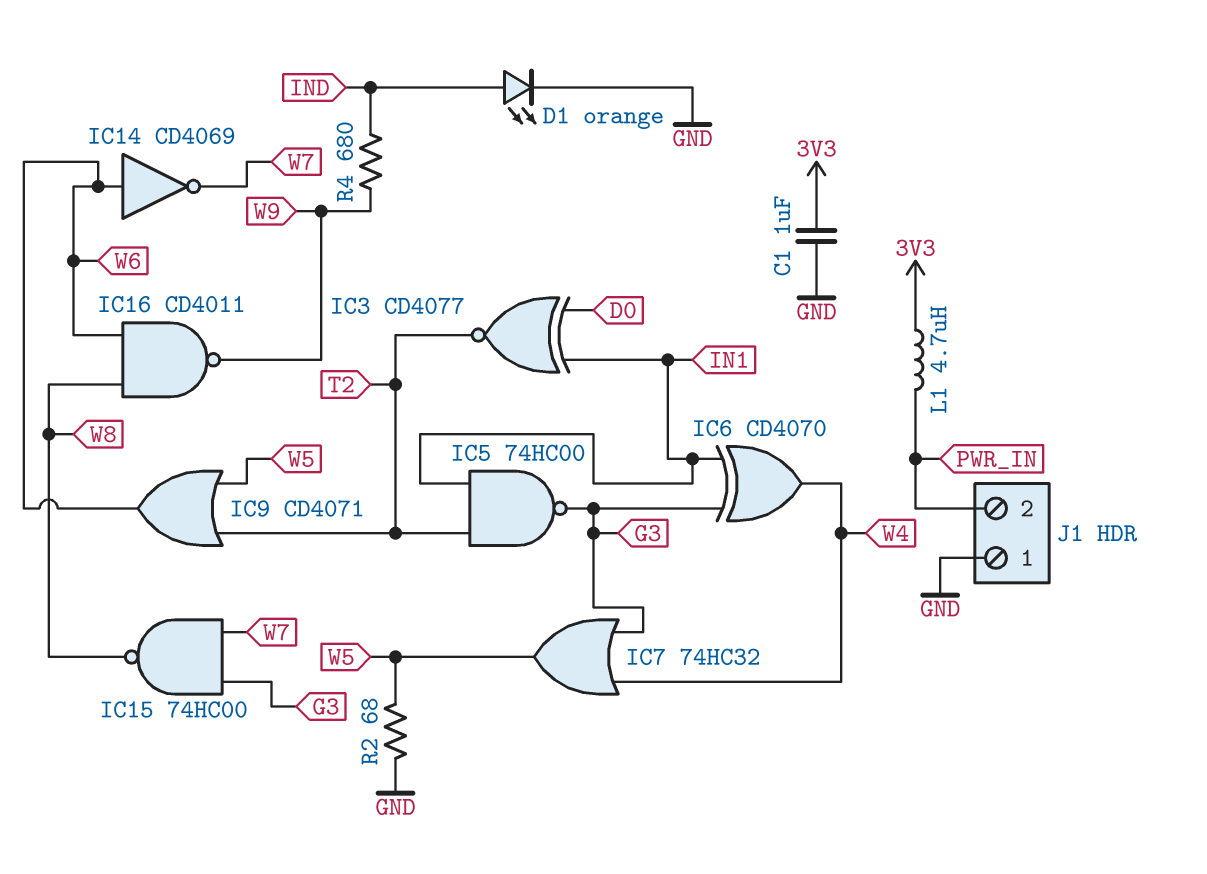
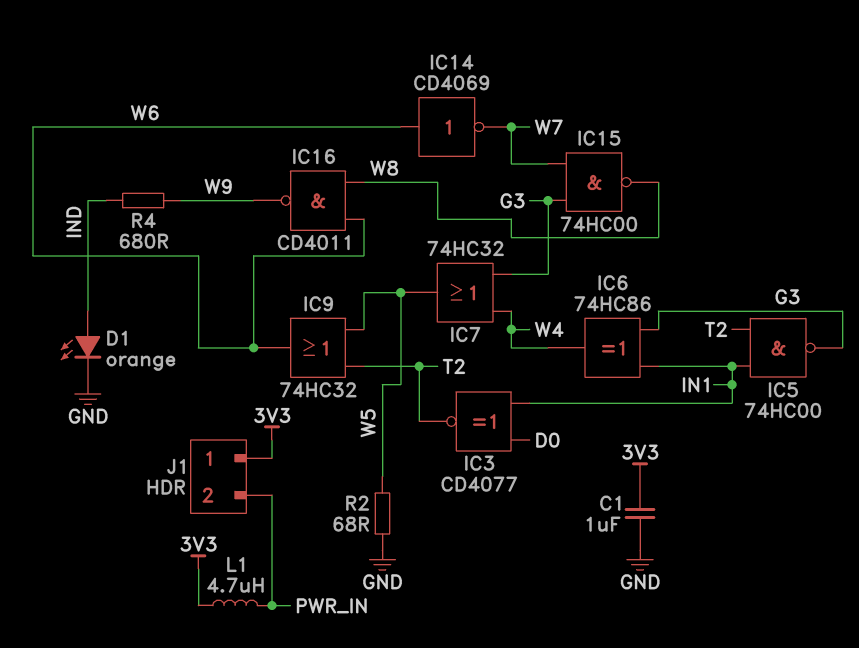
IC6: XOR CD4070 (in G3, in IN1, out W4) -> XOR 74HC86 (in G3, in IN1, out W4)
IC9: OR CD4071 (in T2, in W5, out W6) -> OR 74HC32 (in T2, in W5, out W6)
J1 pin 1: GND -> 3V3

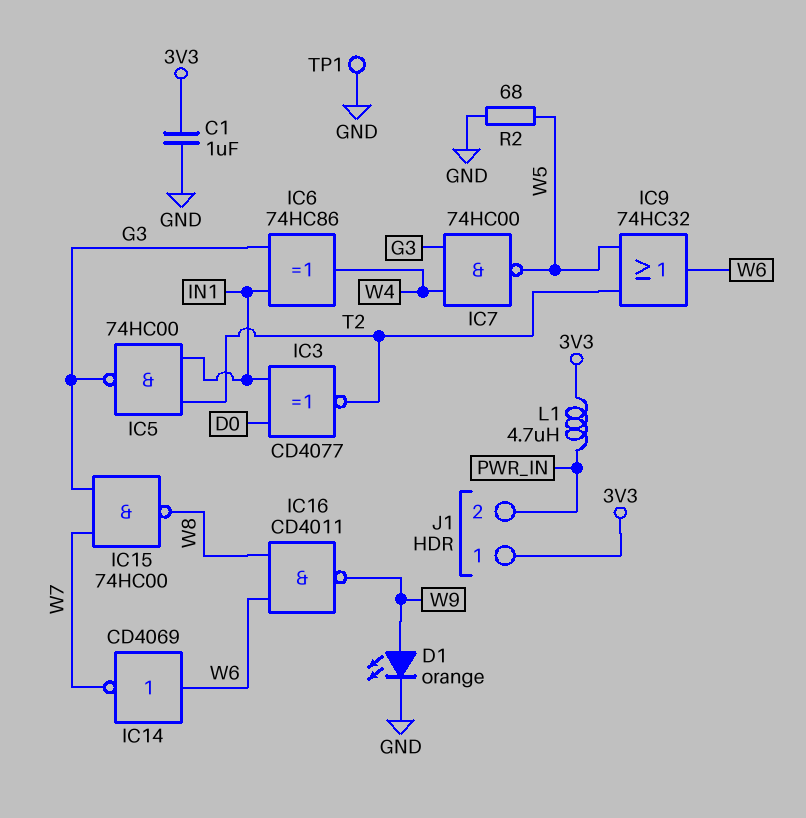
D1: LED orange (A IND, K GND) -> LED orange (A W9, K GND)
IC7: OR 74HC32 (in G3, in W4, out W5) -> NAND 74HC00 (in G3, in W4, out W5)
R4: 680 (IND, W9) -> none
TP1: none -> test point (GND)

